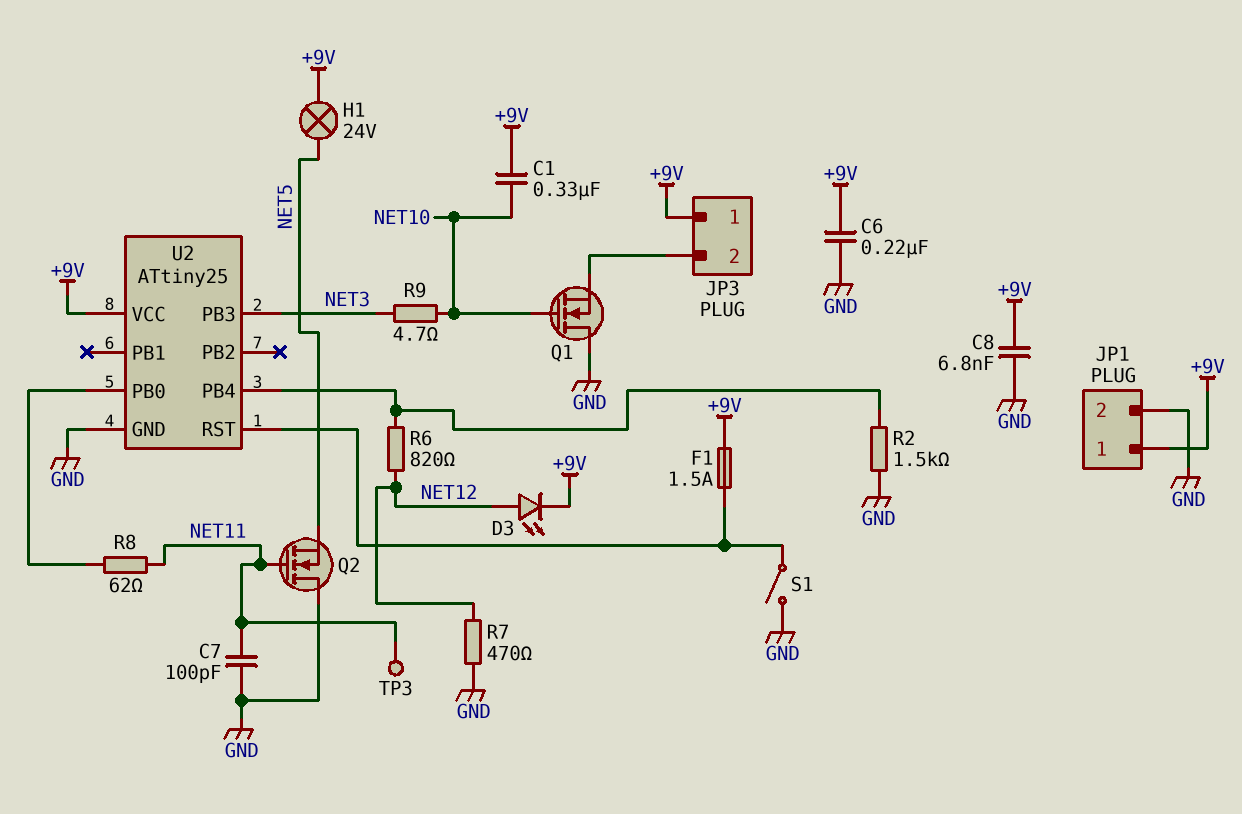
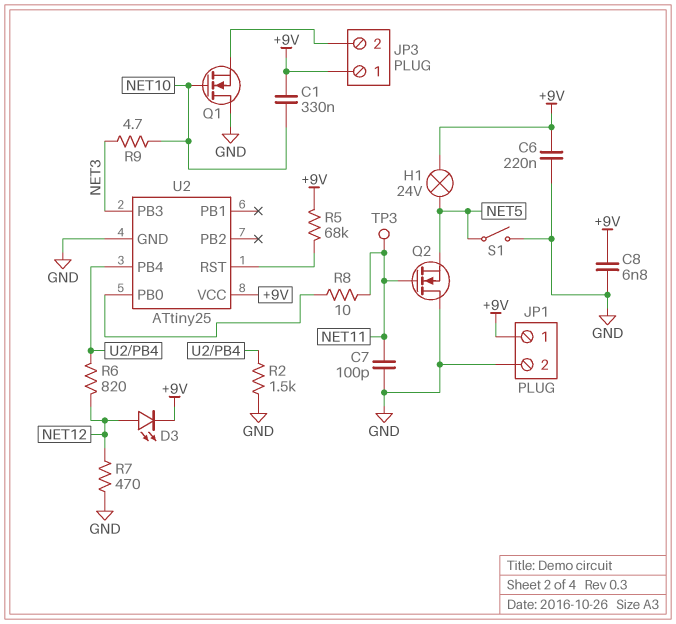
F1: 1.5A (+9V, U2/RST) -> none
R5: none -> 68k (+9V, U2/RST)
R8: 62 (NET11, U2/PB0) -> 10 (NET11, U2/PB0)
S1: switch (GND, U2/RST) -> switch (GND, NET5)

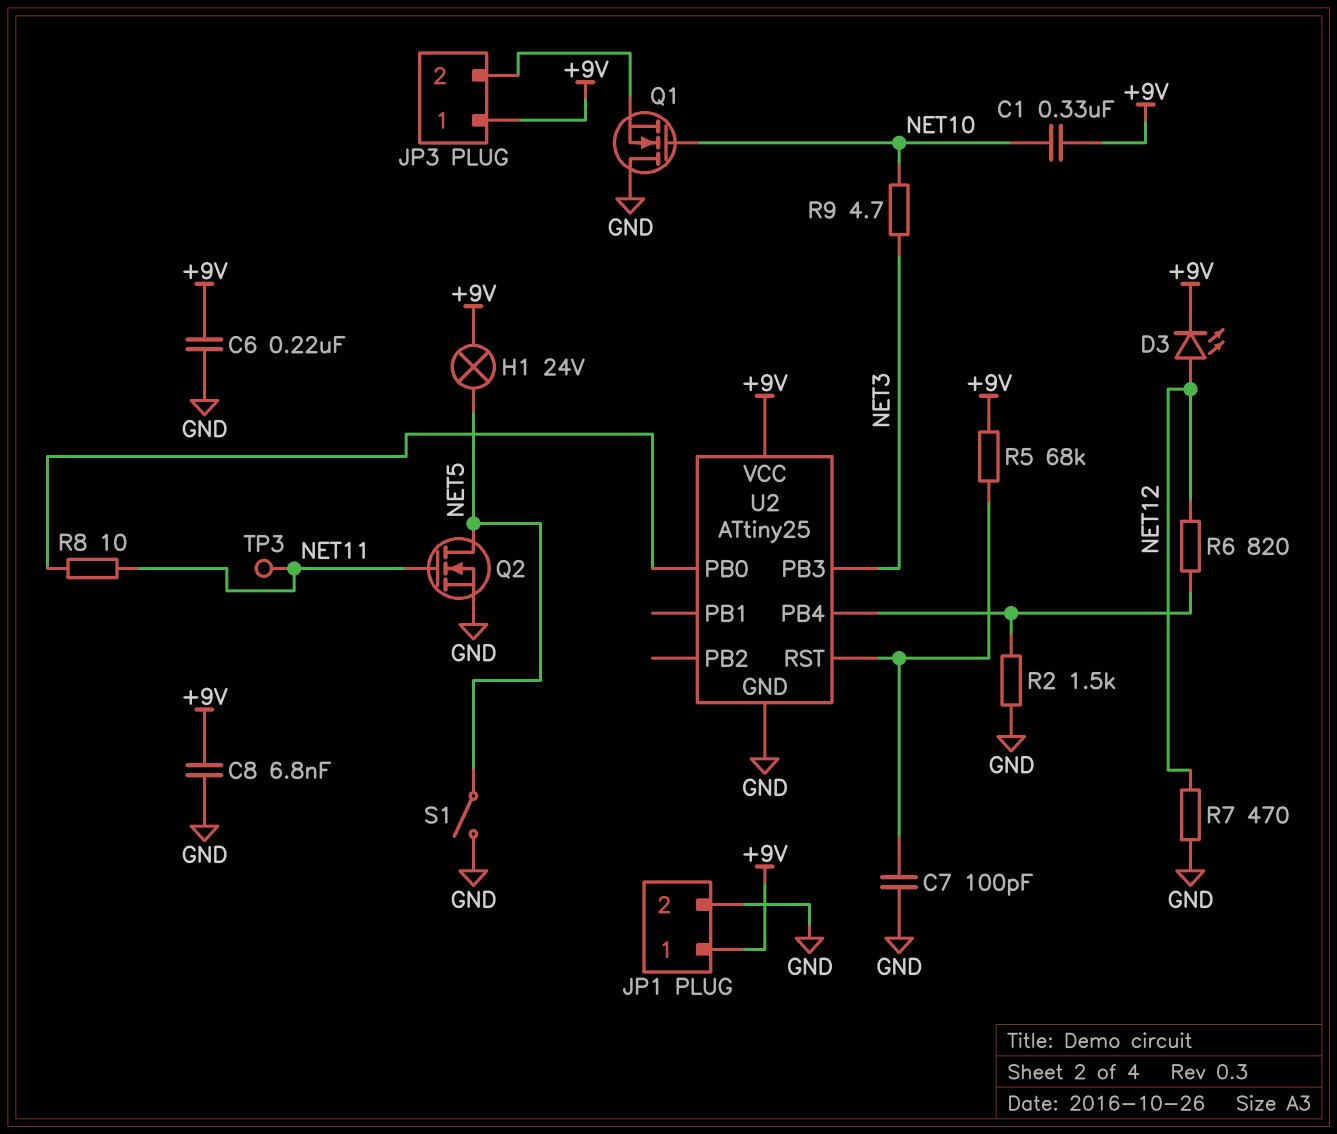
C7: 100pF (GND, NET11) -> 100pF (GND, U2/RST)
Q2: NMOS (G NET11, D GND, S NET5) -> NMOS (G NET11, D NET5, S GND)

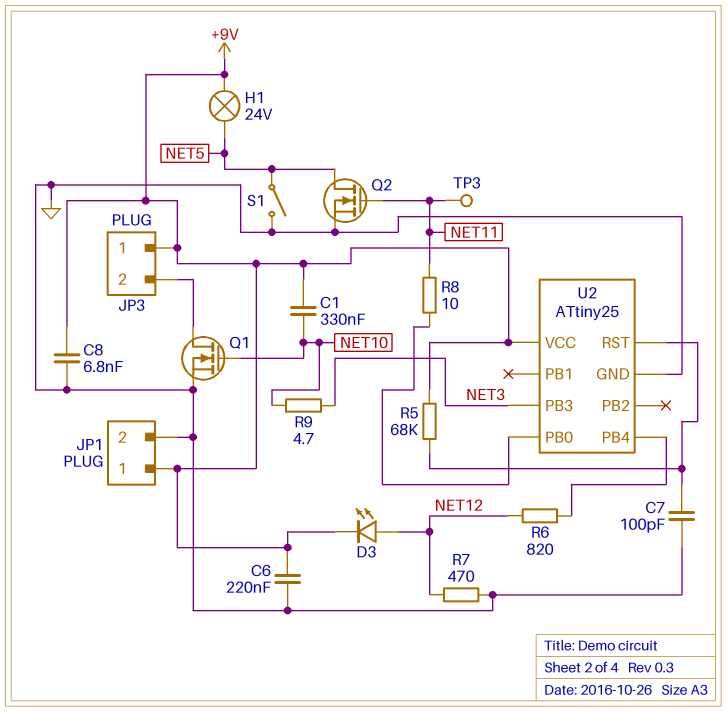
Q1: NMOS (G NET10, D GND, S JP3/2) -> NMOS (G NET10, D JP3/2, S GND)
R2: 1.5k (GND, U2/PB4) -> none

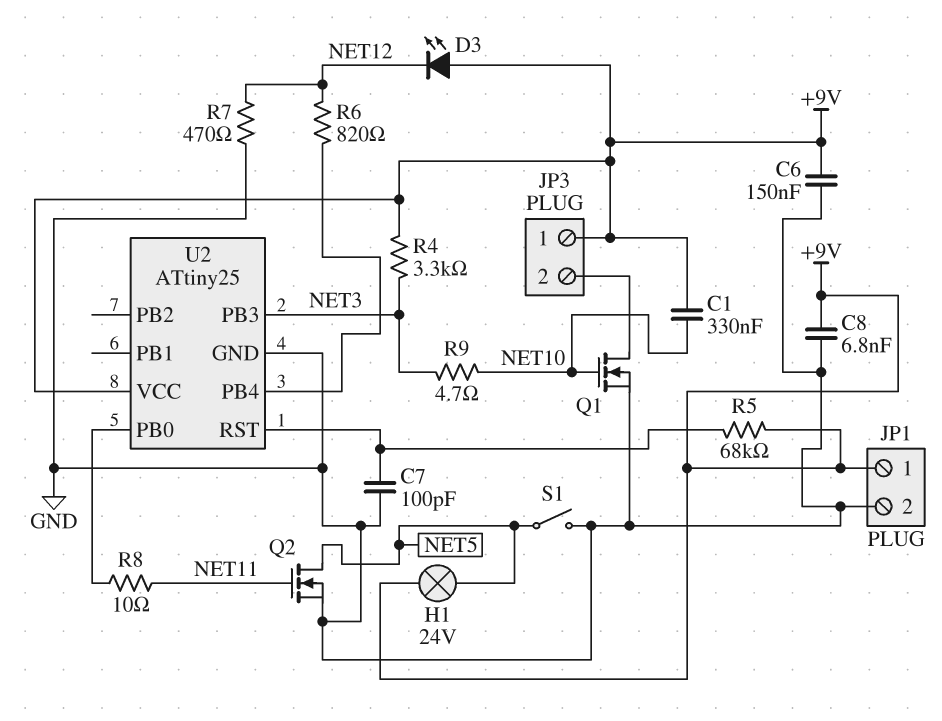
C6: 220nF (+9V, GND) -> 150nF (+9V, GND)
D3: LED (A NET12, K +9V) -> LED (A +9V, K NET12)
R4: none -> 3.3k (+9V, NET3)
TP3: test point (NET11) -> none

